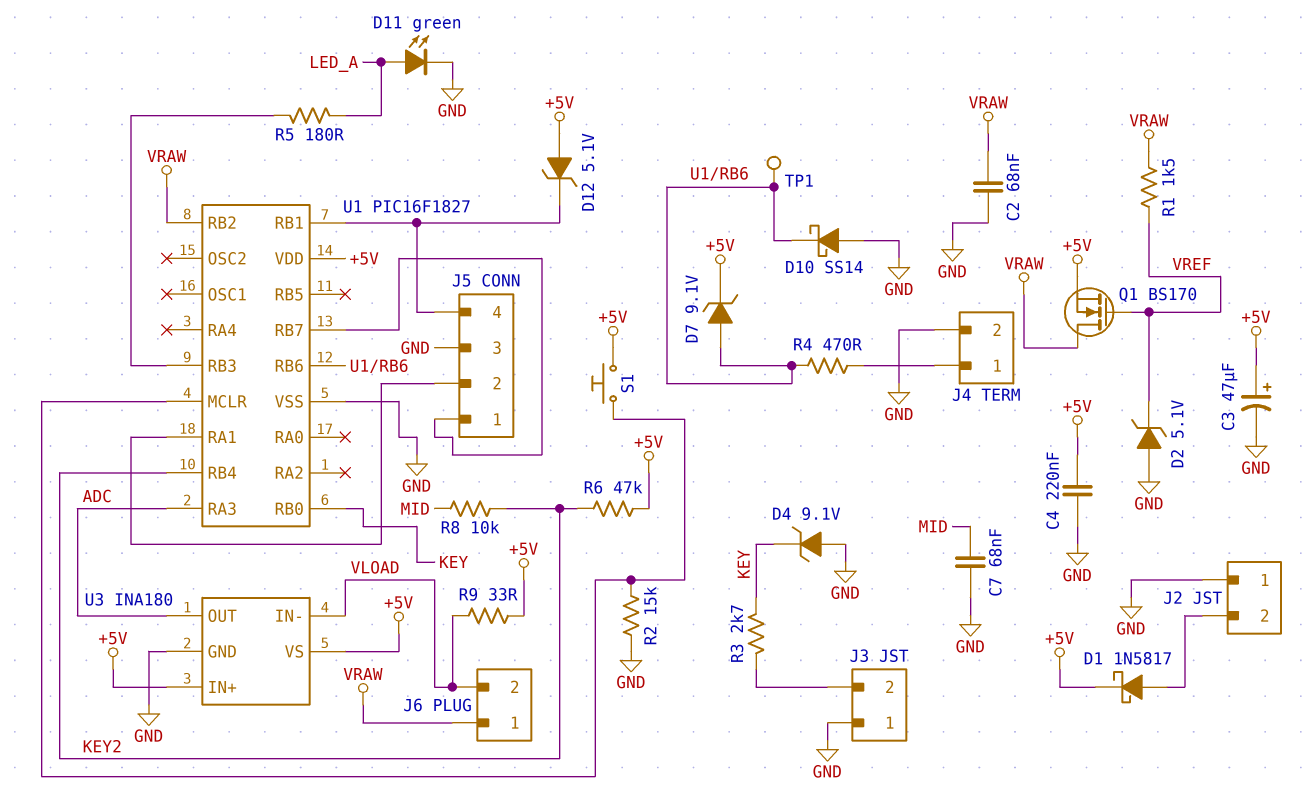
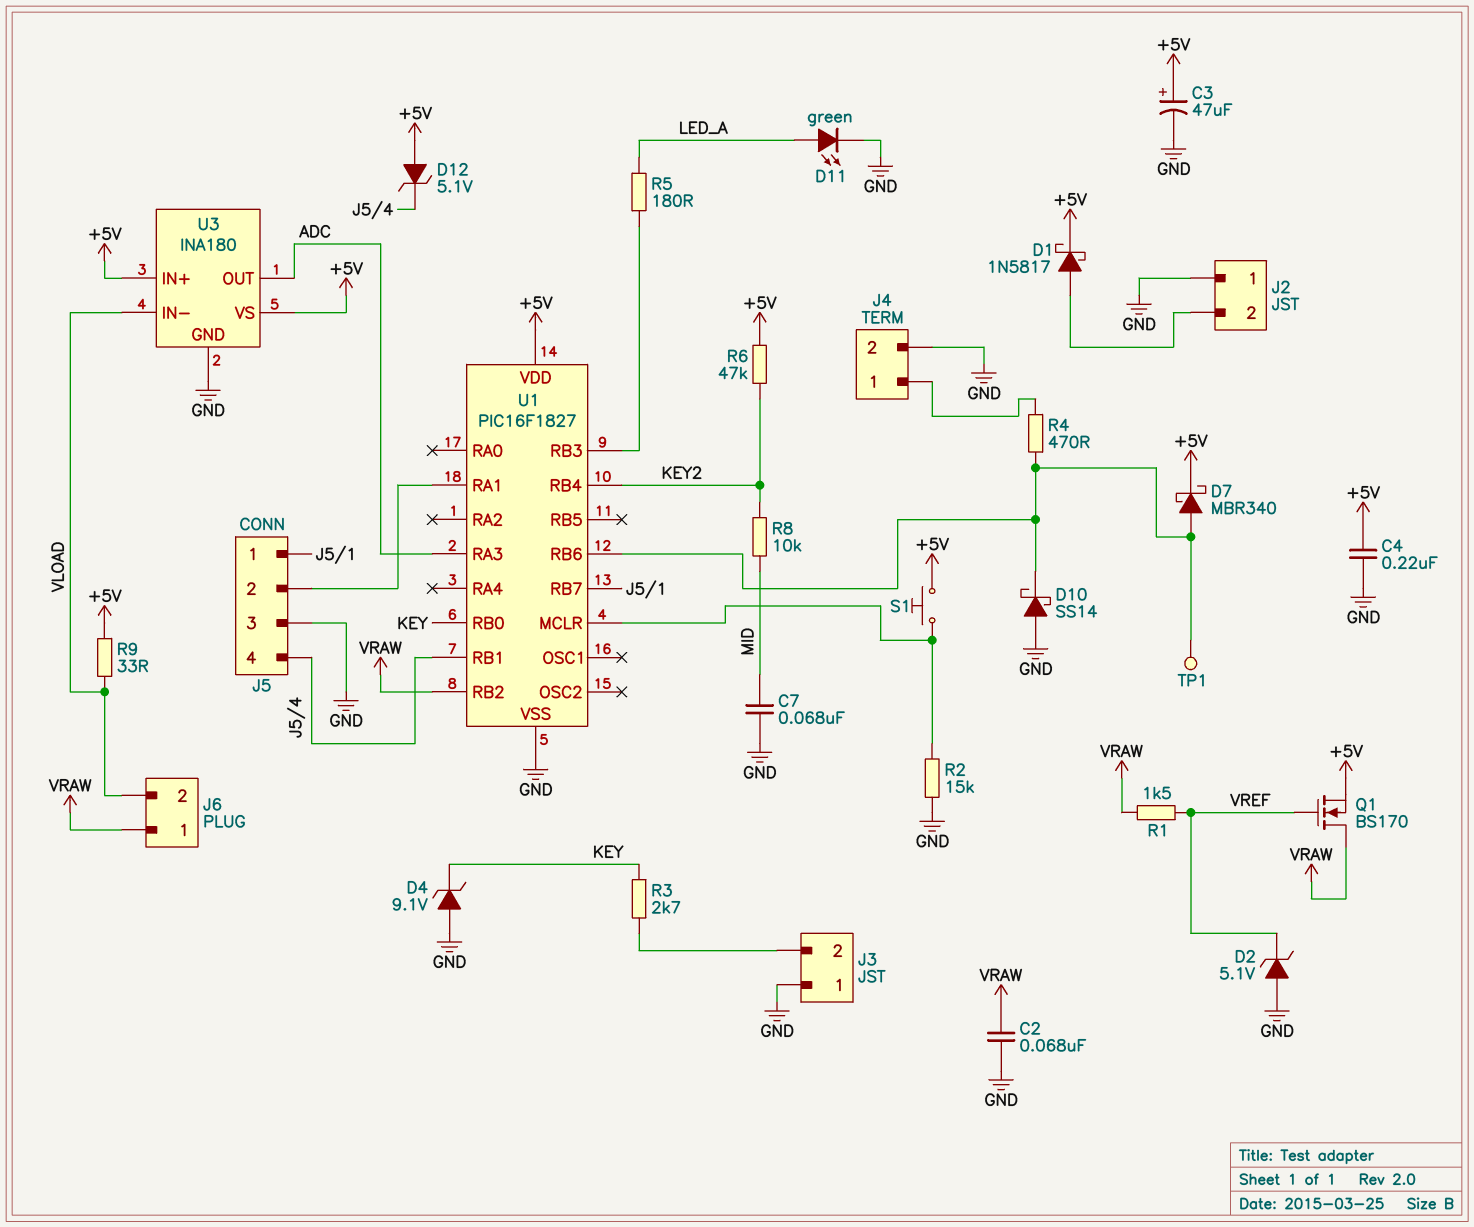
D7: zener 9.1V (A U1/RB6, K +5V) -> schottky MBR340 (A U1/RB6, K +5V)

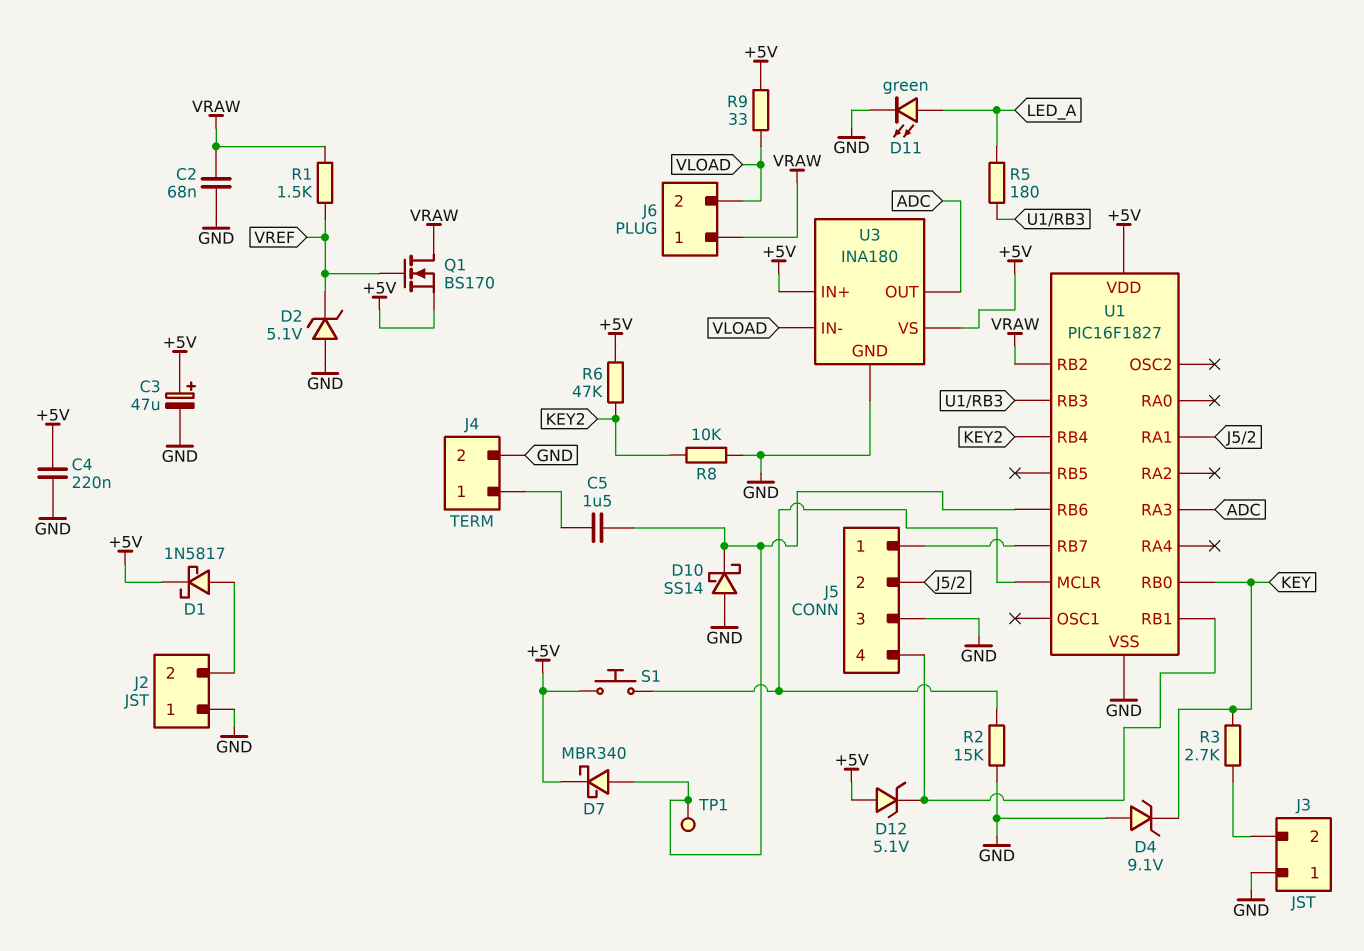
C5: none -> 1.5uF (J4/1, U1/RB6)
C7: 68nF (GND, MID) -> none
R4: 470 (J4/1, U1/RB6) -> none
R8: 10k (KEY2, MID) -> 10k (GND, KEY2)

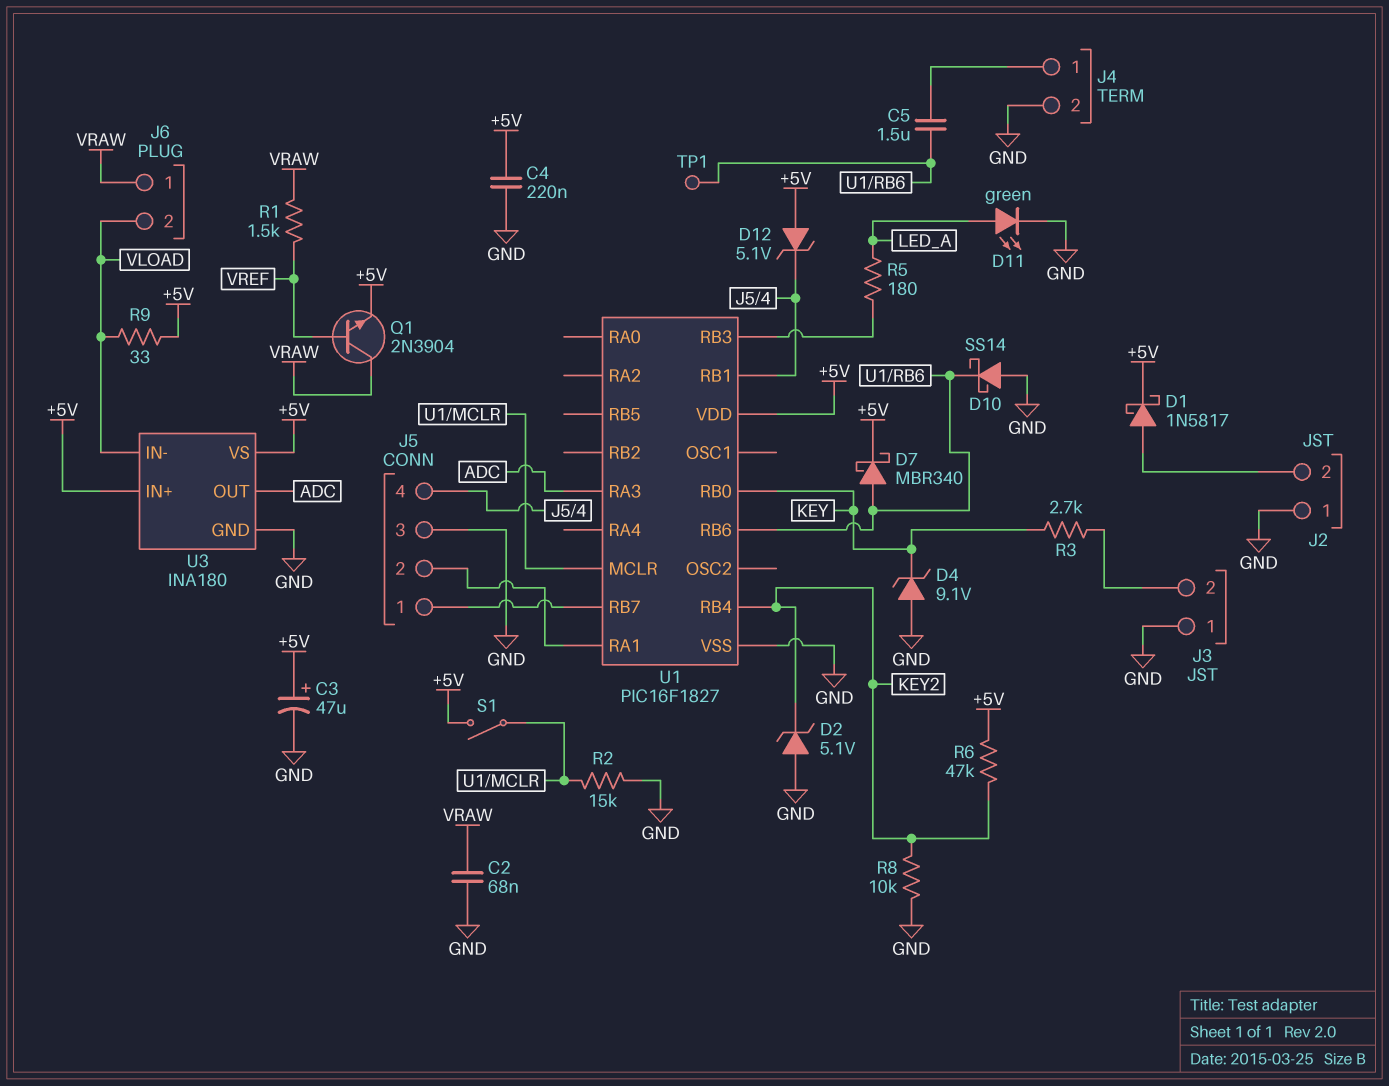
D2: zener 5.1V (A GND, K VREF) -> zener 5.1V (A GND, K KEY2)
Q1: NMOS BS170 (G VREF, D VRAW, S +5V) -> NPN 2N3904 (B VREF, C VRAW, E +5V)
S1: button (+5V, U1/MCLR) -> switch (+5V, U1/MCLR)
U1 pin RB2: VRAW -> none

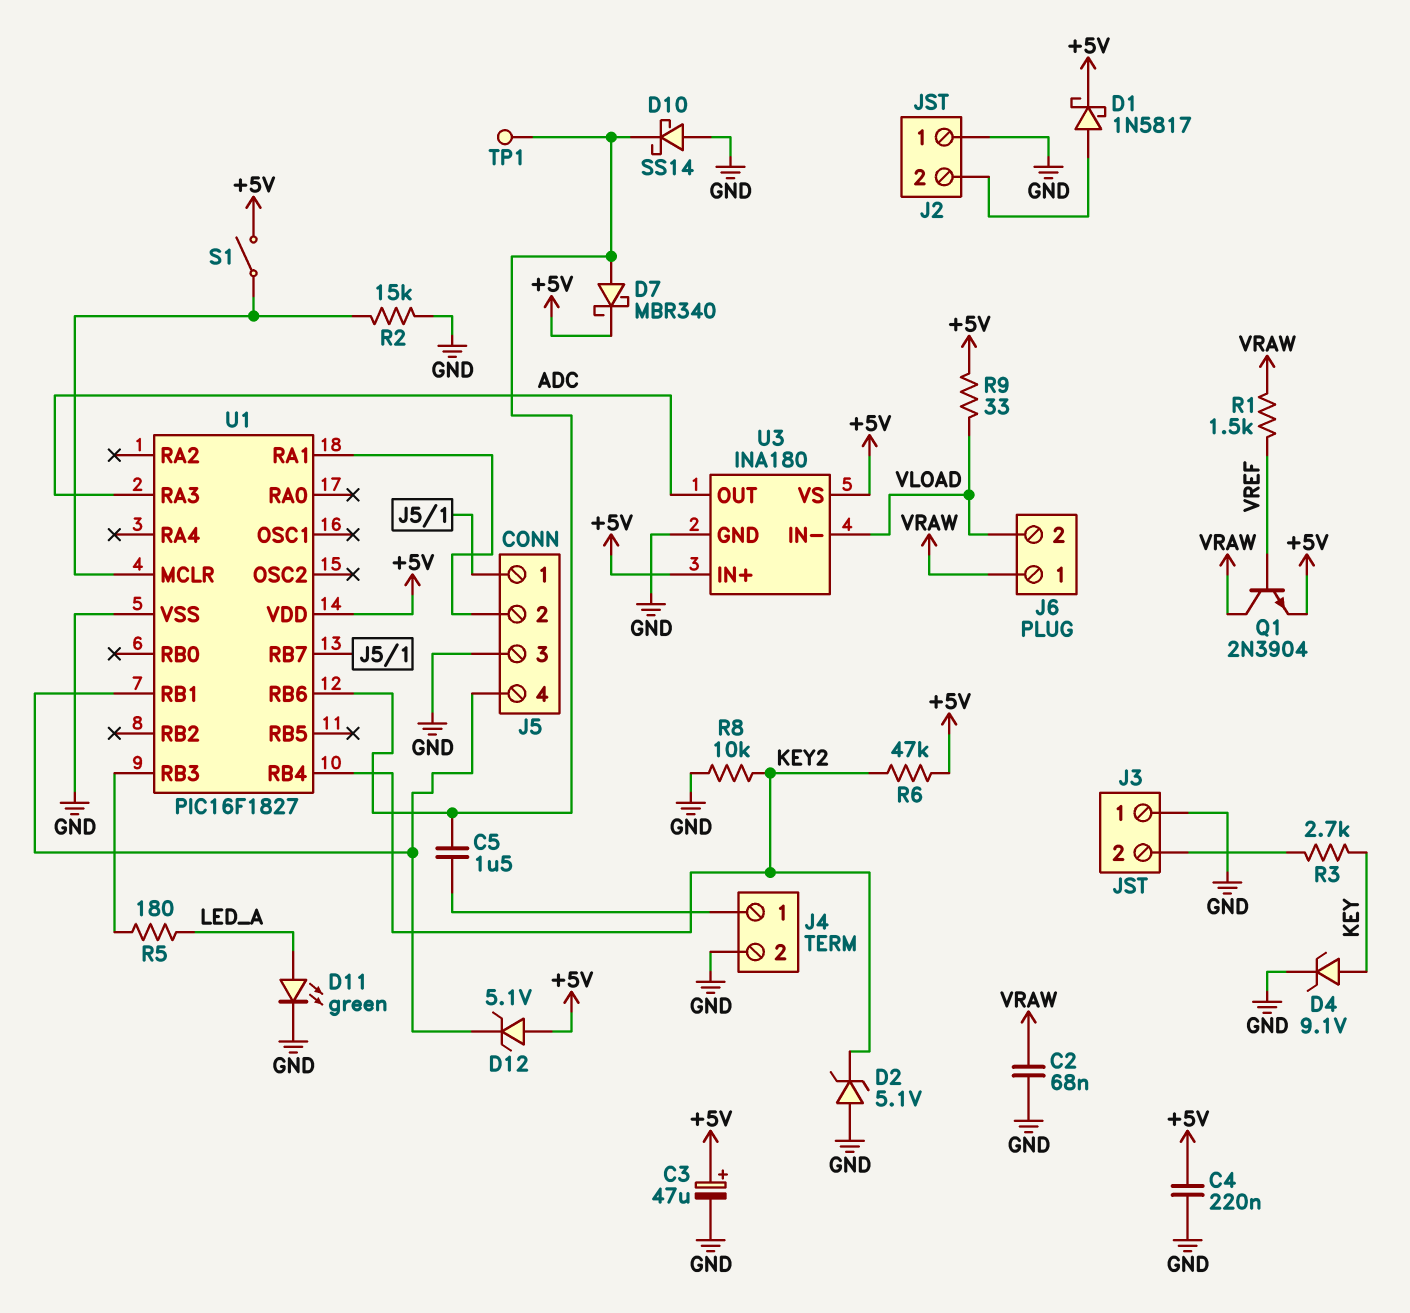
D4: zener 9.1V (A GND, K KEY) -> zener 9.1V (A KEY, K GND)
U1 pin RB0: KEY -> none

